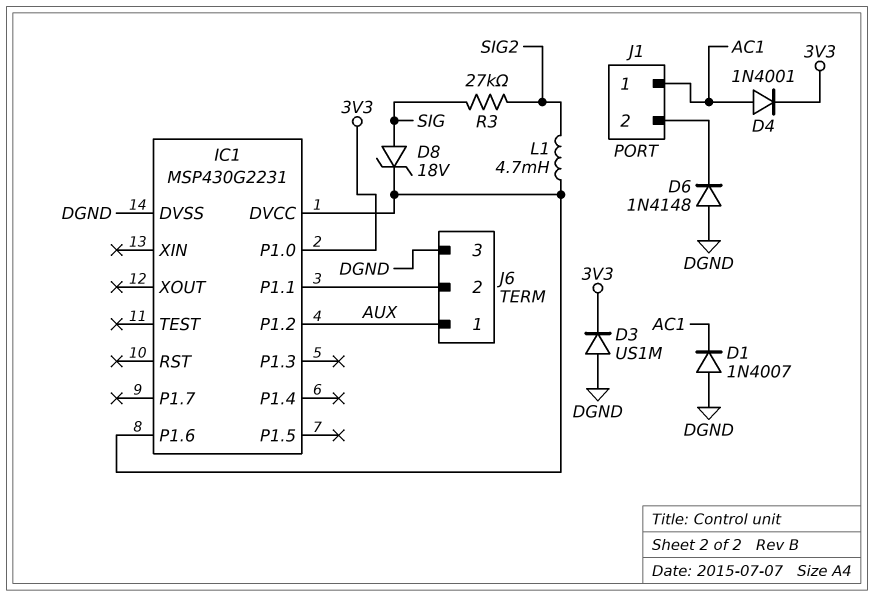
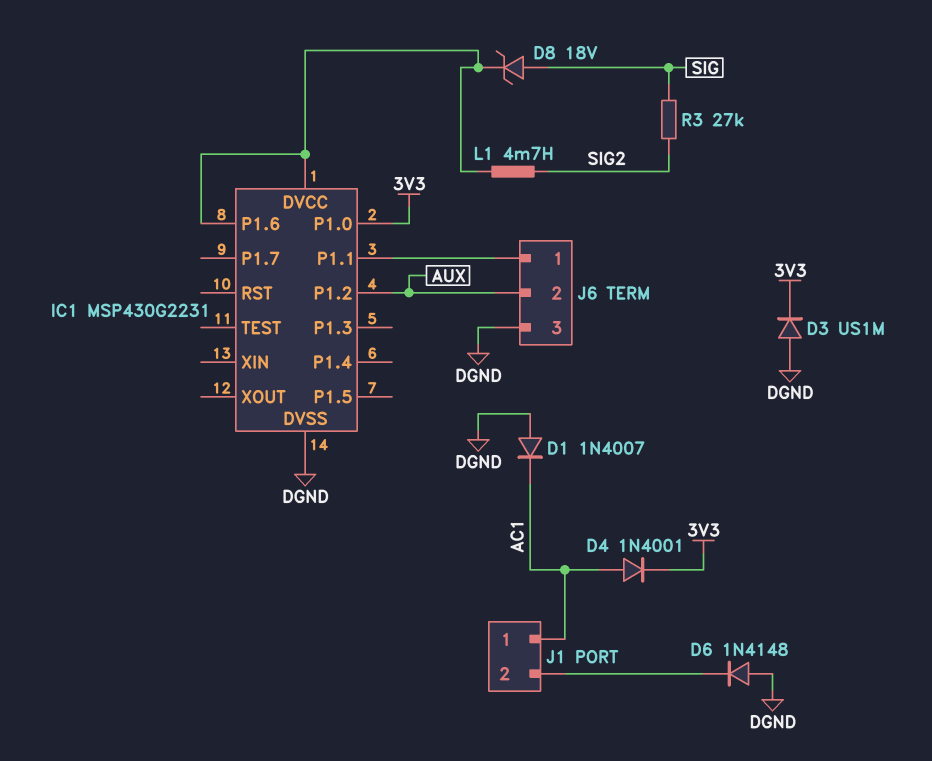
J6 pin 1: AUX -> IC1/P1.1
J6 pin 2: IC1/P1.1 -> AUX

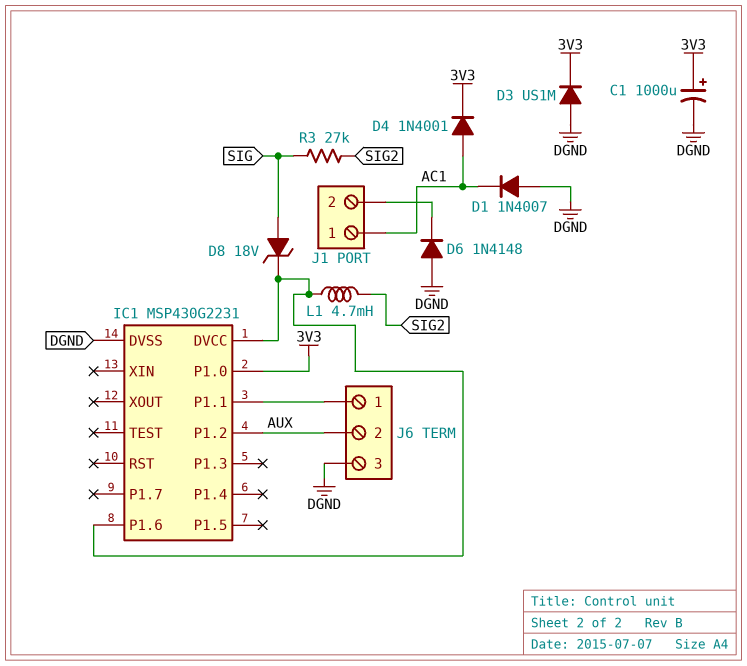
C1: none -> 1000uF (plus 3V3, minus DGND)

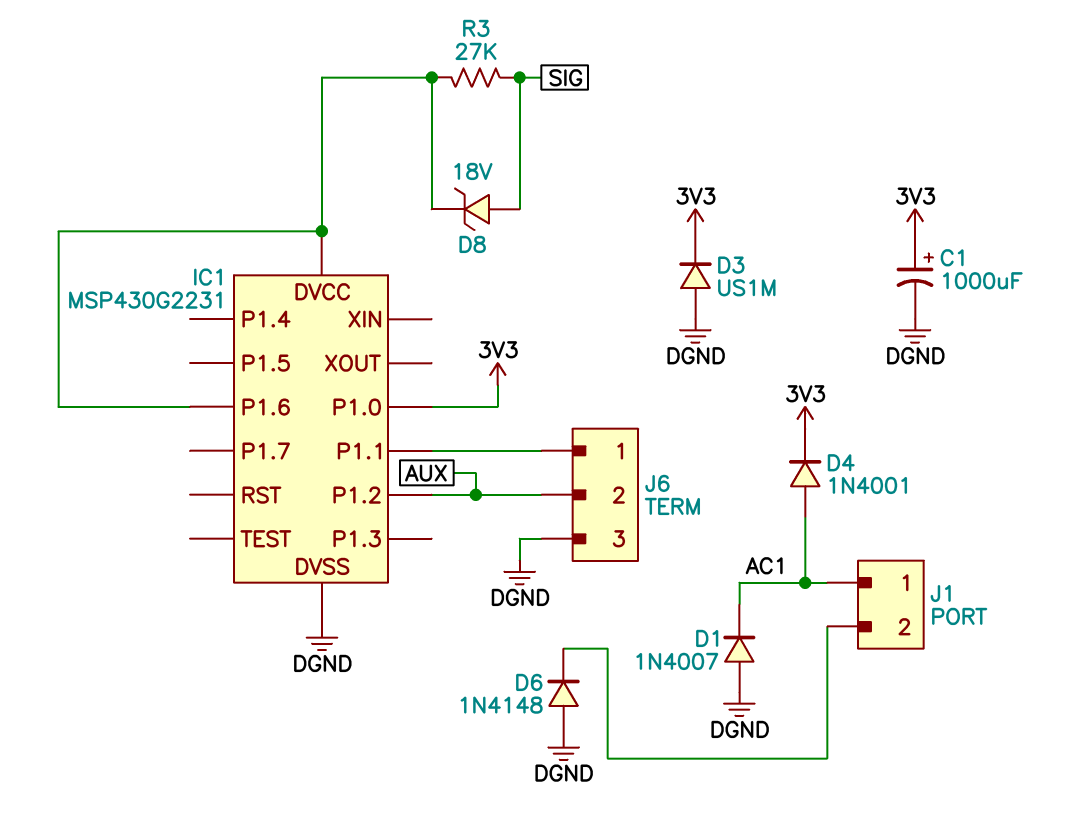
L1: 4.7mH (IC1/DVCC, SIG2) -> none
R3: 27k (SIG, SIG2) -> 27k (IC1/DVCC, SIG)

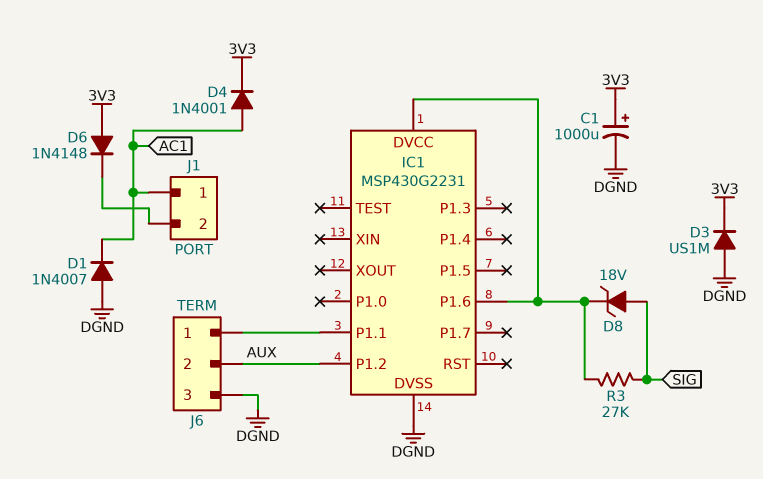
D6: diode 1N4148 (A DGND, K J1/2) -> diode 1N4148 (A 3V3, K J1/2)
IC1 pin P1.0: 3V3 -> none

